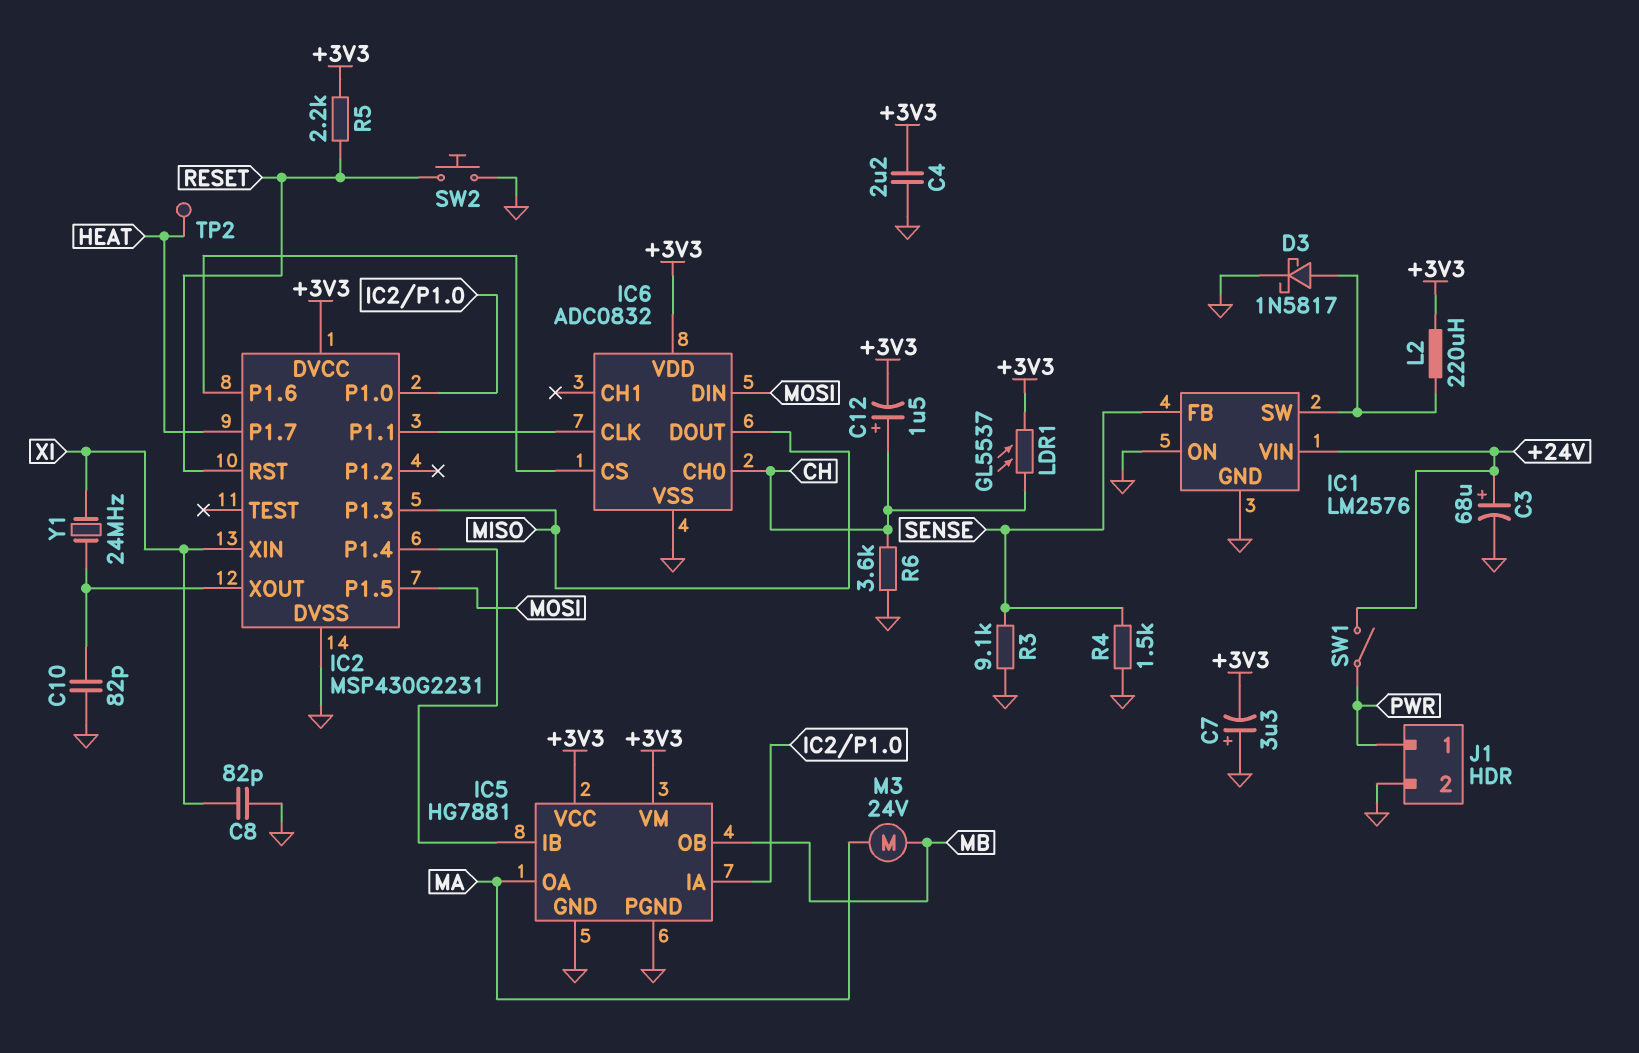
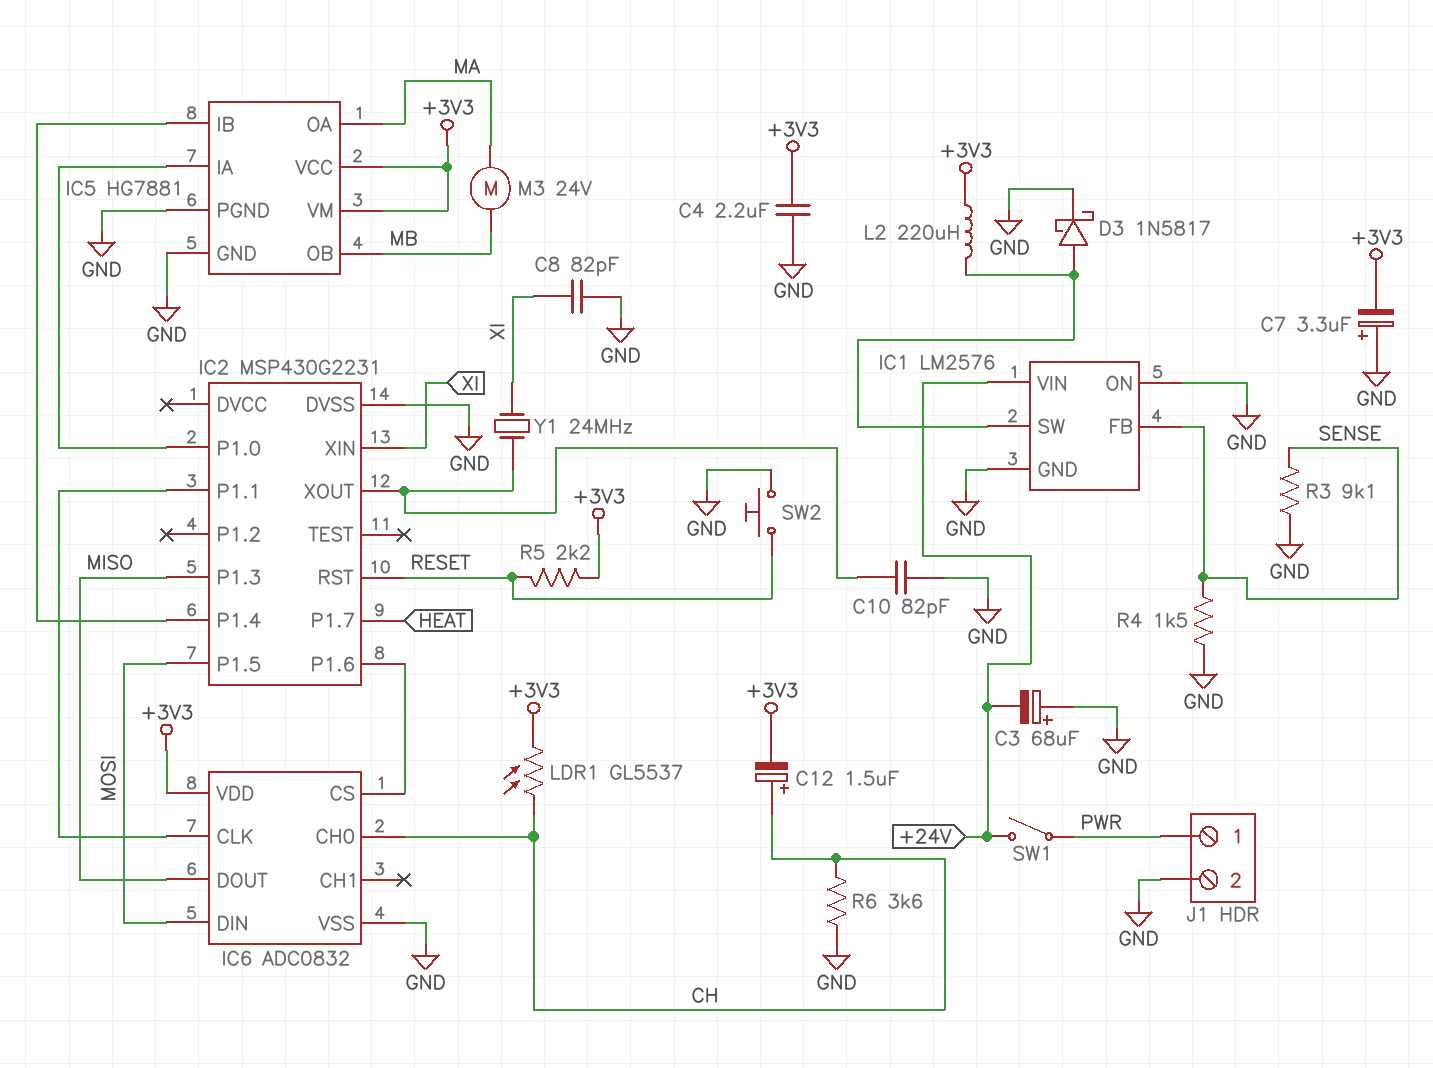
C3: 68uF (plus +24V, minus GND) -> 68uF (plus GND, minus +24V)
IC2 pin DVCC: +3V3 -> none
TP2: test point (HEAT) -> none

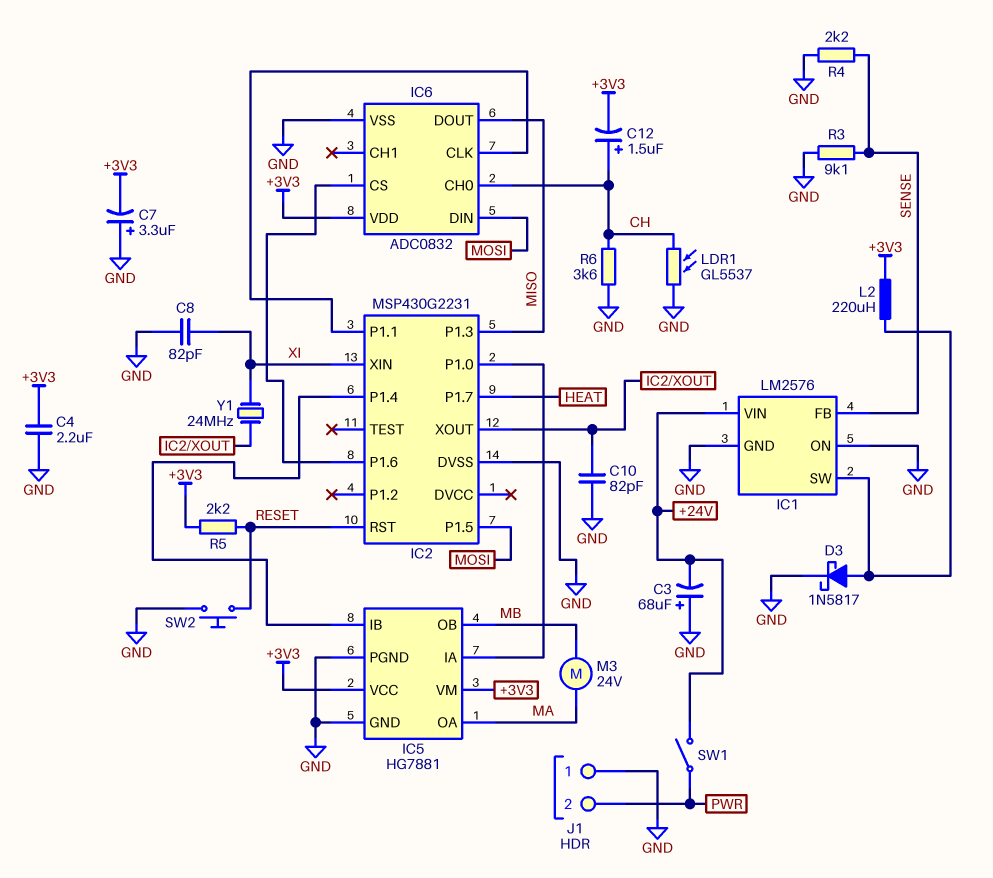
J1 pin 1: PWR -> GND
J1 pin 2: GND -> PWR
LDR1: GL5537 (+3V3, CH) -> GL5537 (CH, GND)
R4: 1.5k (GND, SENSE) -> 2.2k (GND, SENSE)

